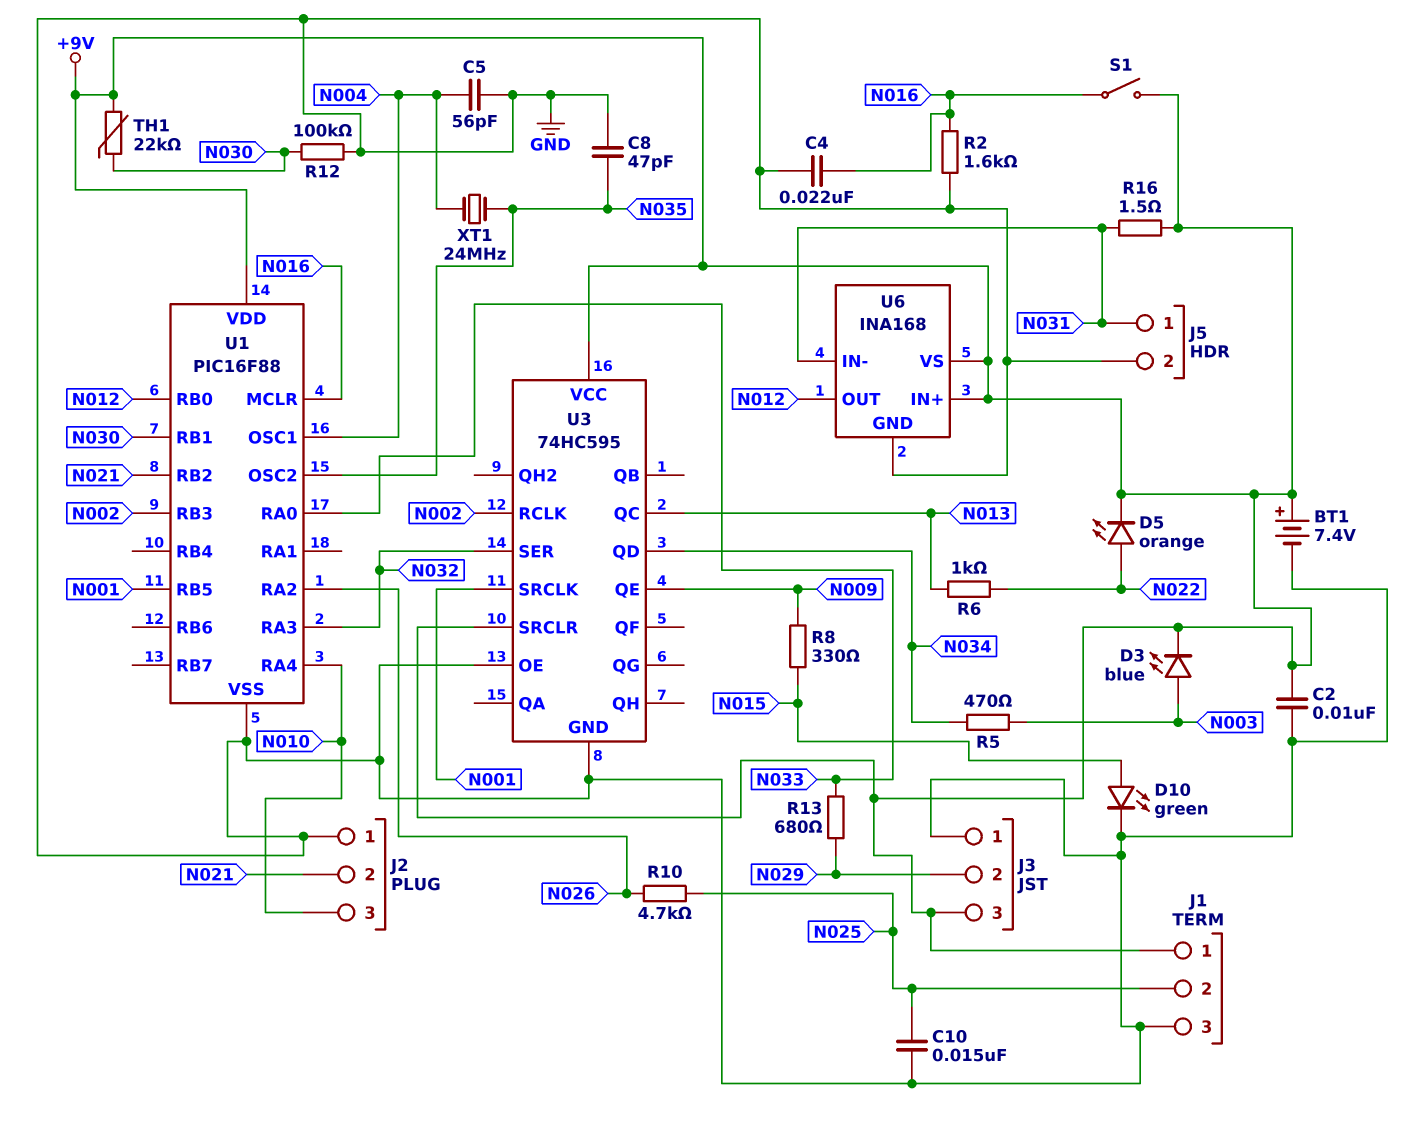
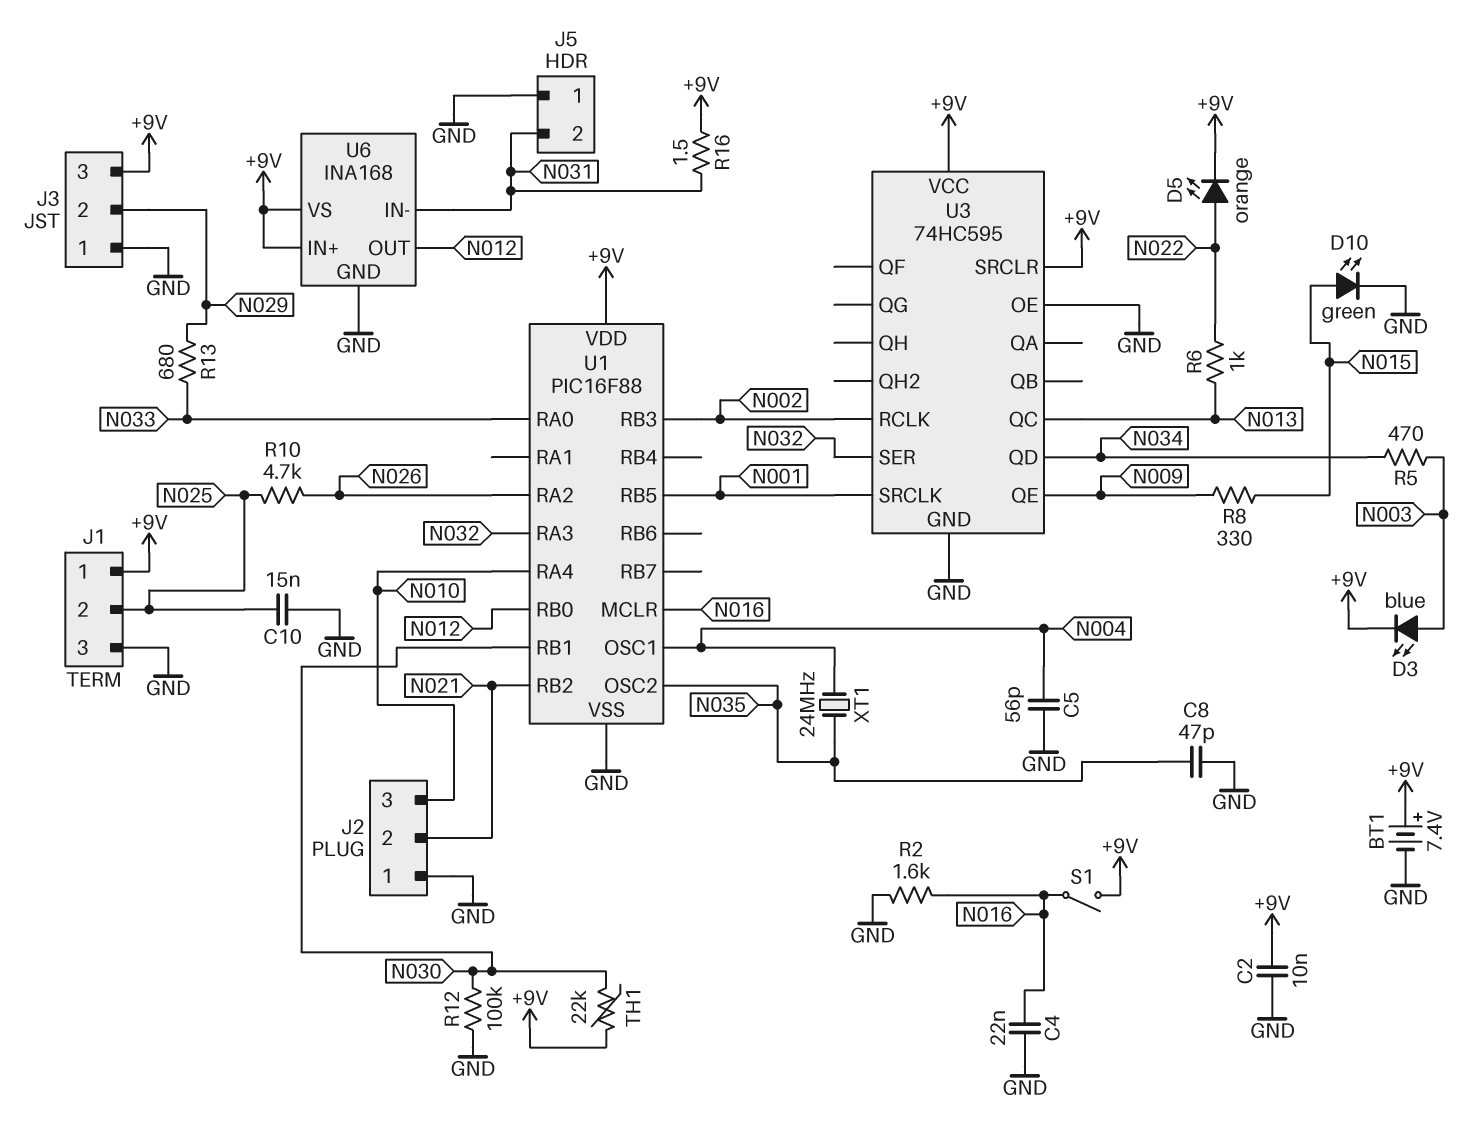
J5 pin 1: N031 -> GND
J5 pin 2: GND -> N031

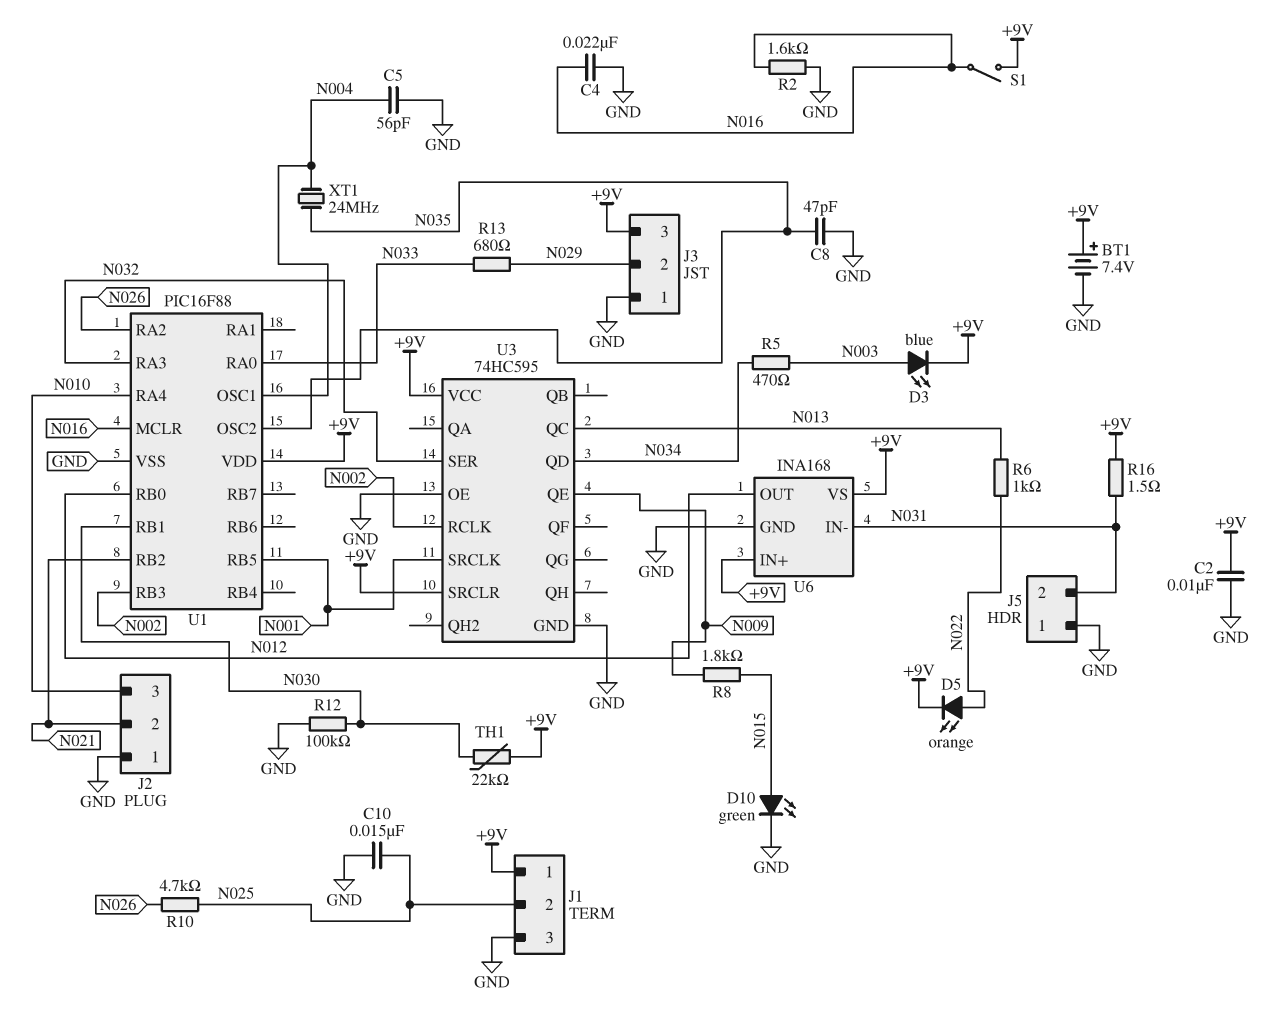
R8: 330 (N009, N015) -> 1.8k (N009, N015)

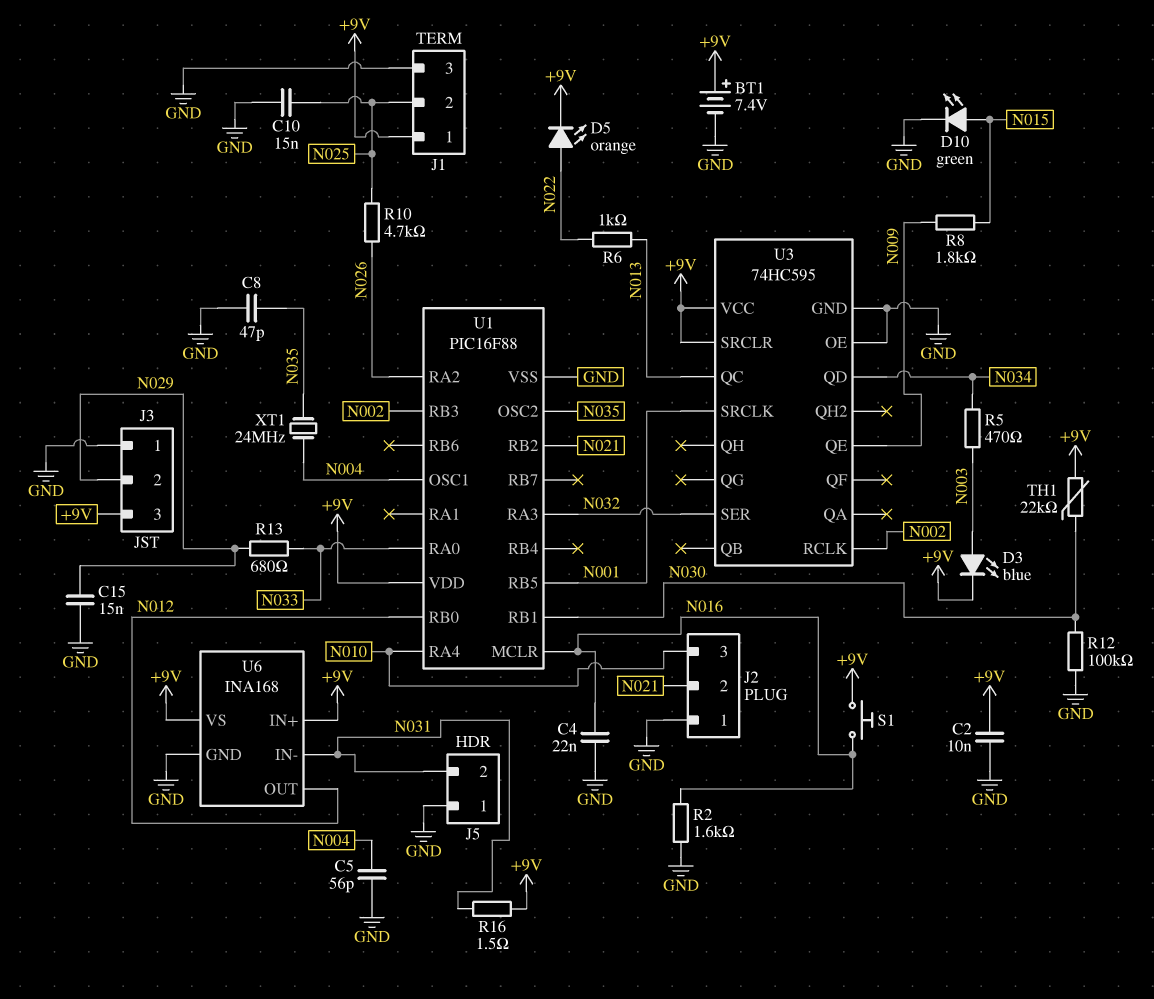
C15: none -> 15nF (GND, N029)
S1: switch (+9V, N016) -> button (+9V, N016)

